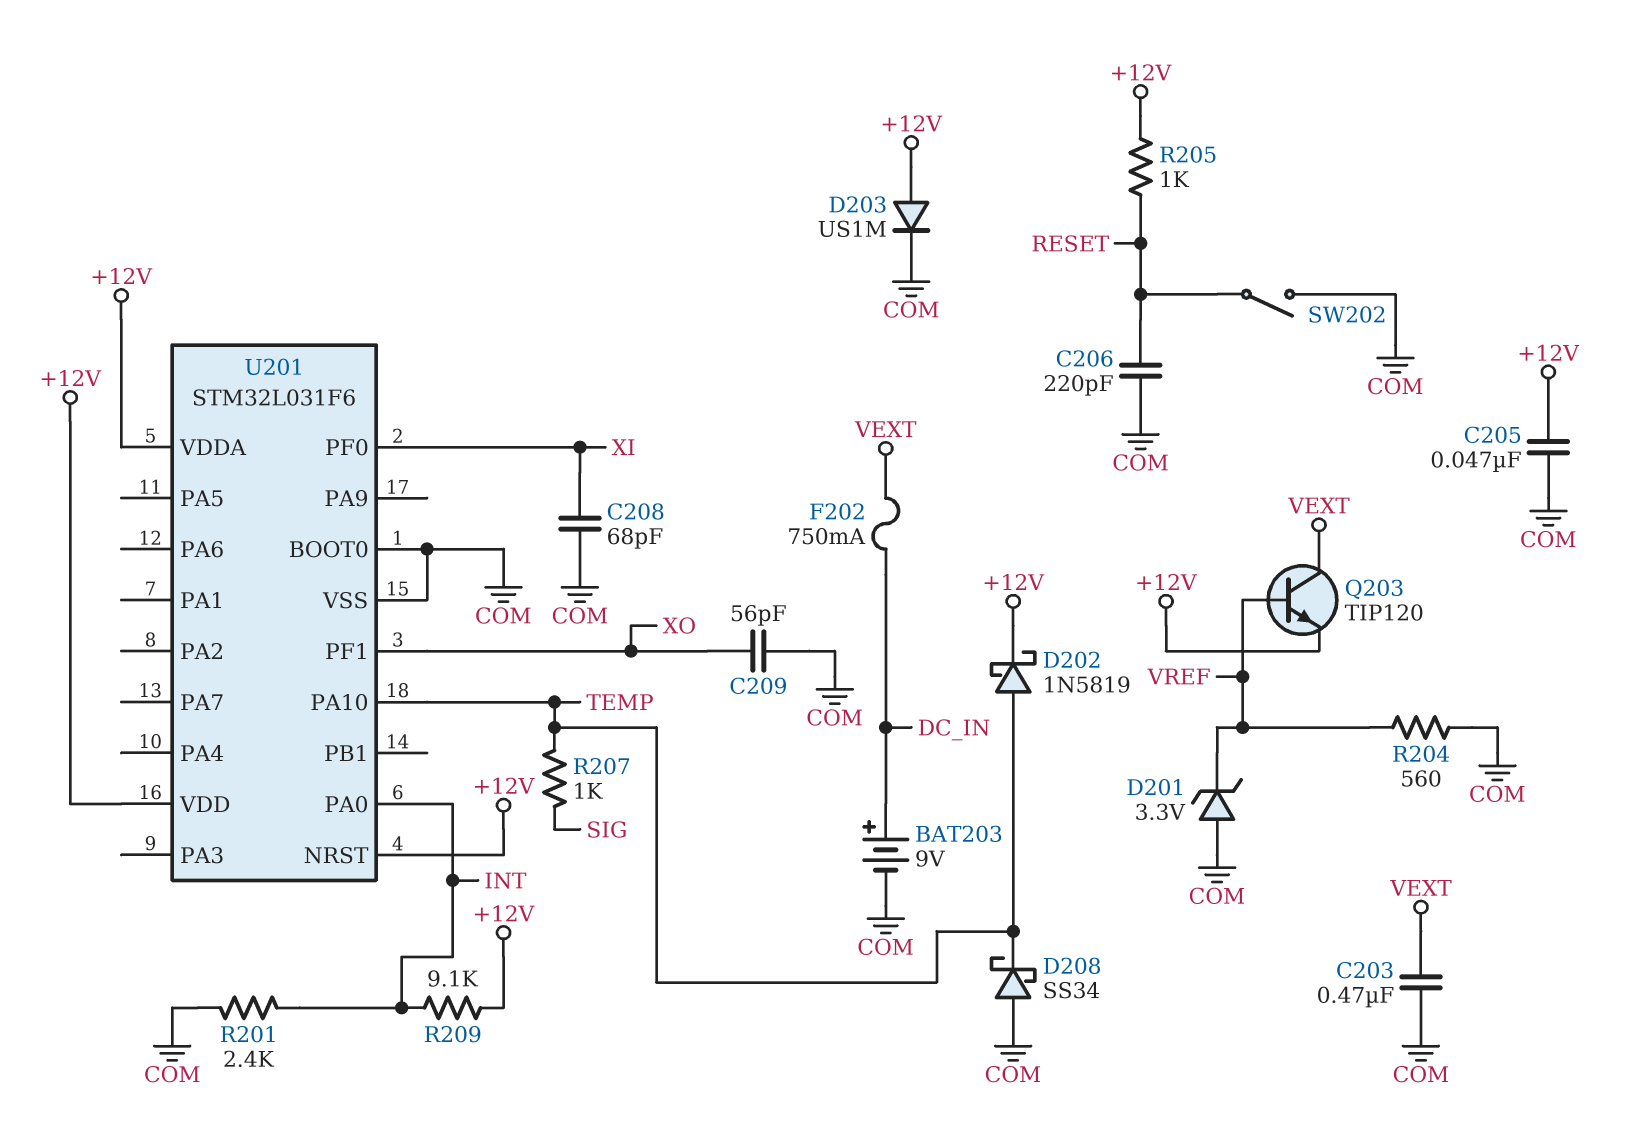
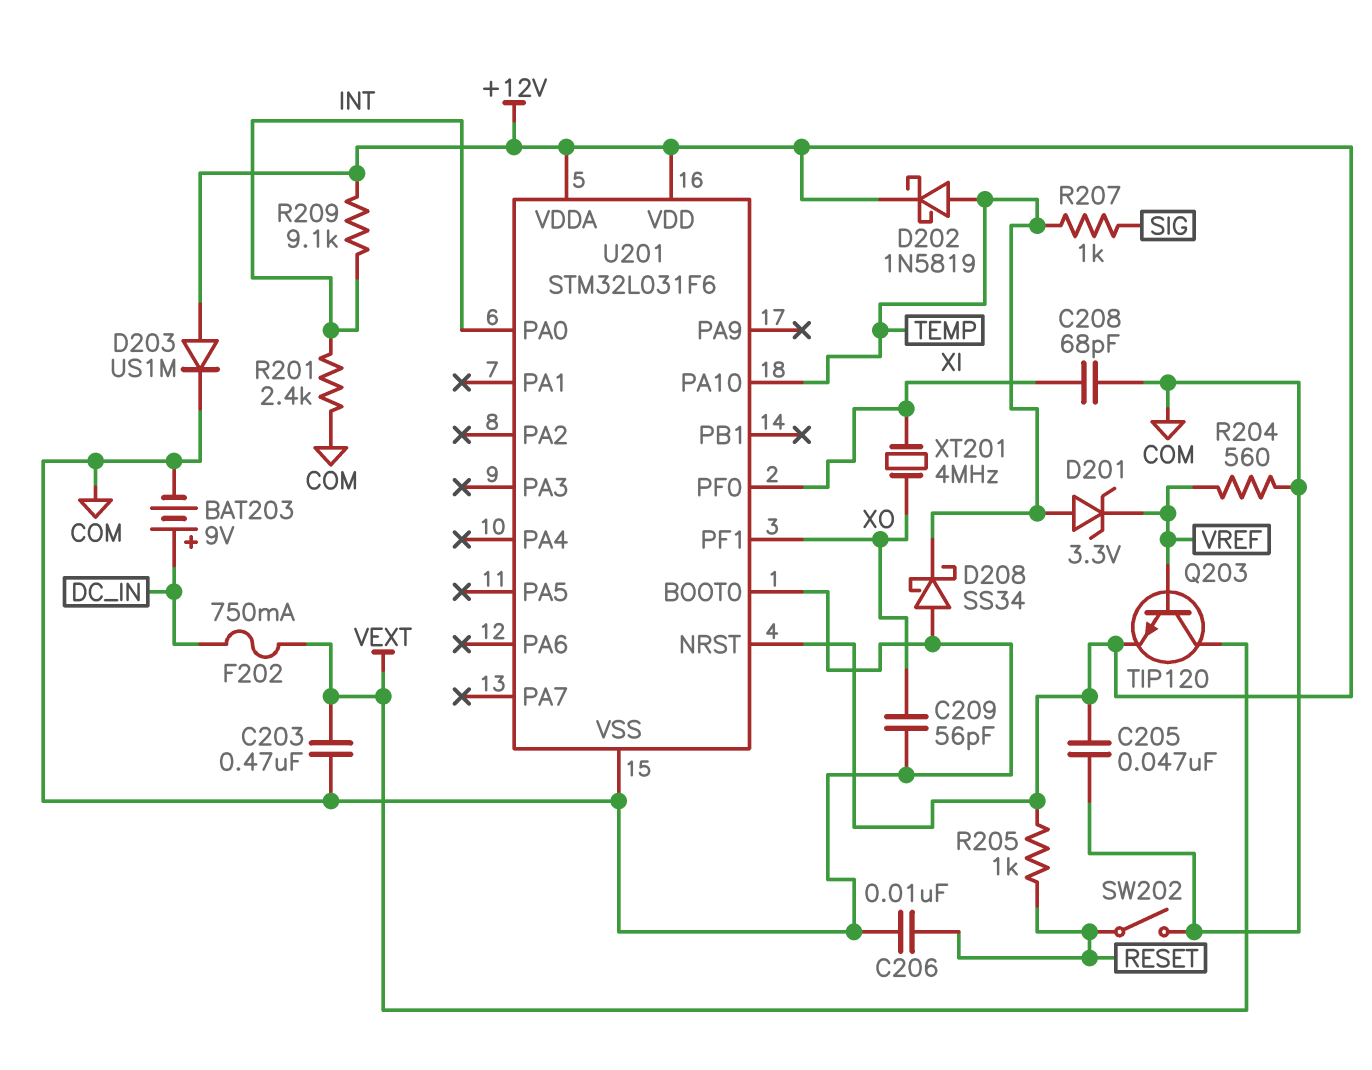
C206: 220pF (COM, RESET) -> 10nF (COM, RESET)
D201: zener 3.3V (A COM, K VREF) -> zener 3.3V (A TEMP, K VREF)
XT201: none -> 4MHz (XI, XO)

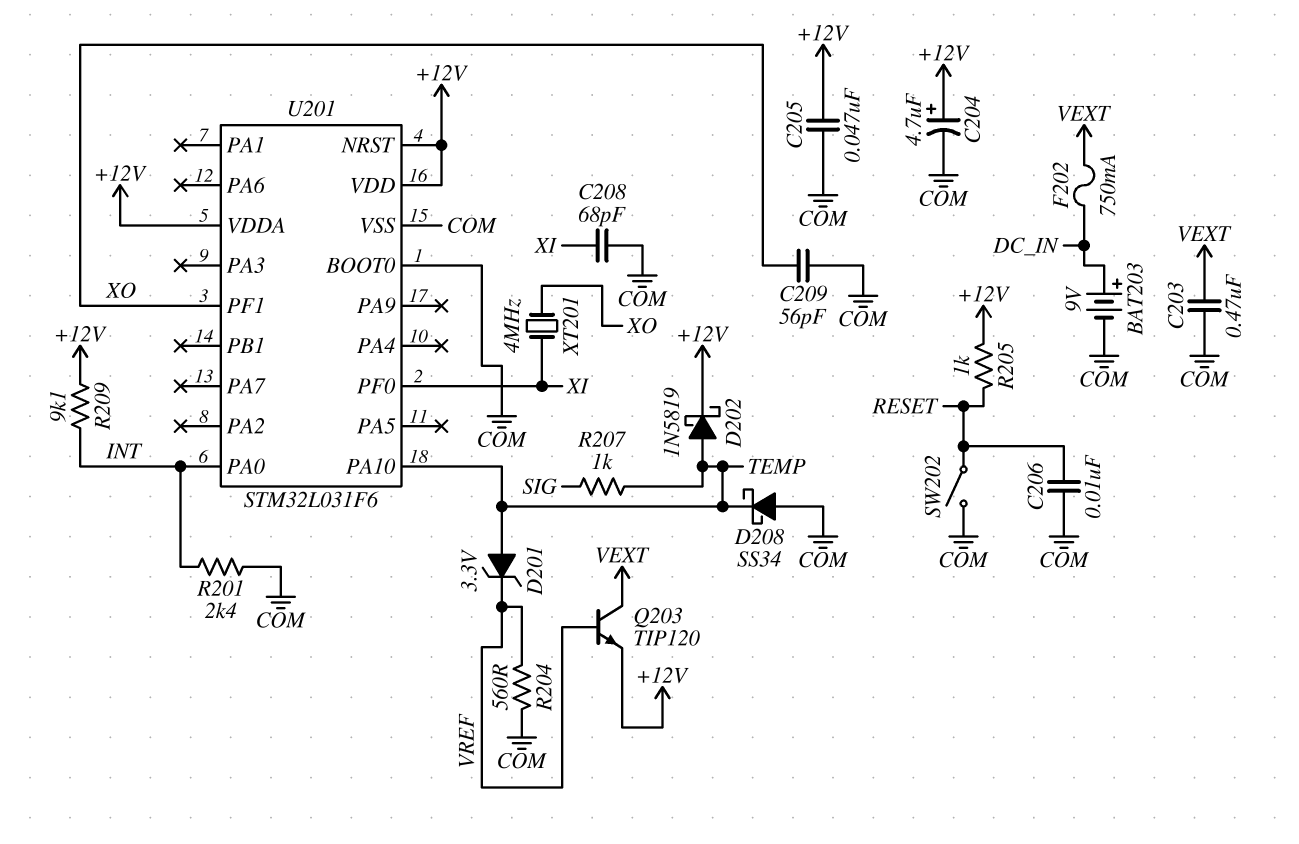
C204: none -> 4.7uF (plus +12V, minus COM)
D203: diode US1M (A +12V, K COM) -> none

